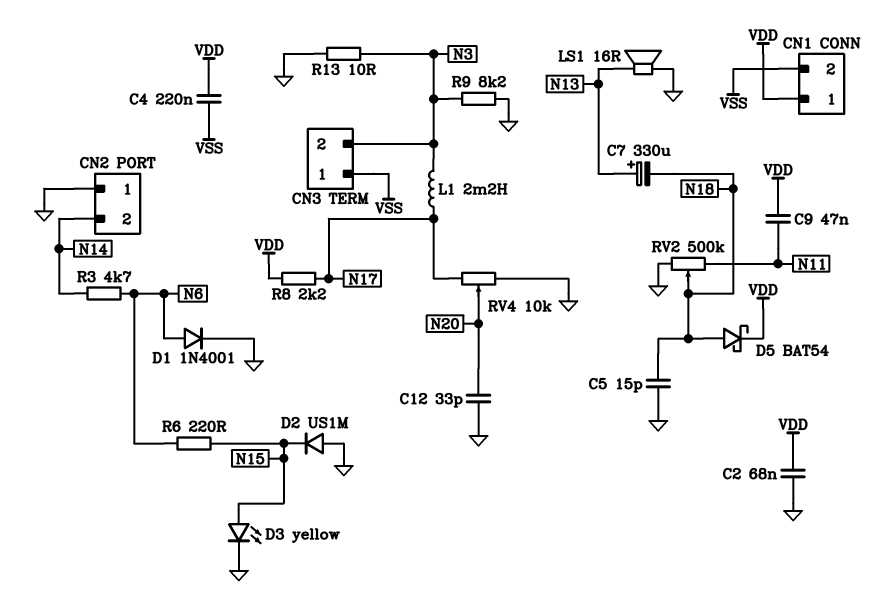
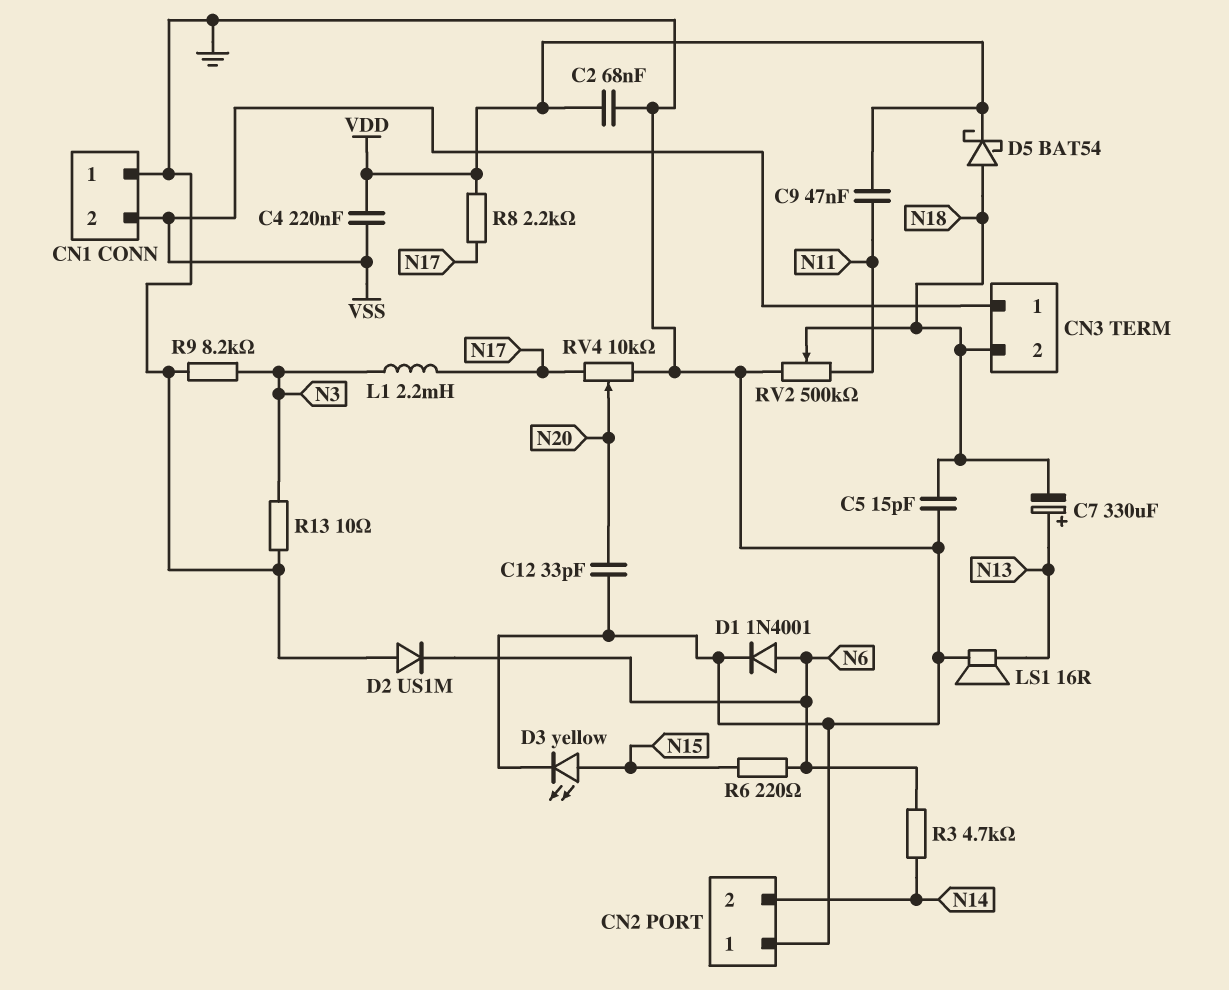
CN1 pin 1: VDD -> GND
CN3 pin 2: N3 -> N18
D2: diode US1M (A GND, K N15) -> diode US1M (A GND, K N6)

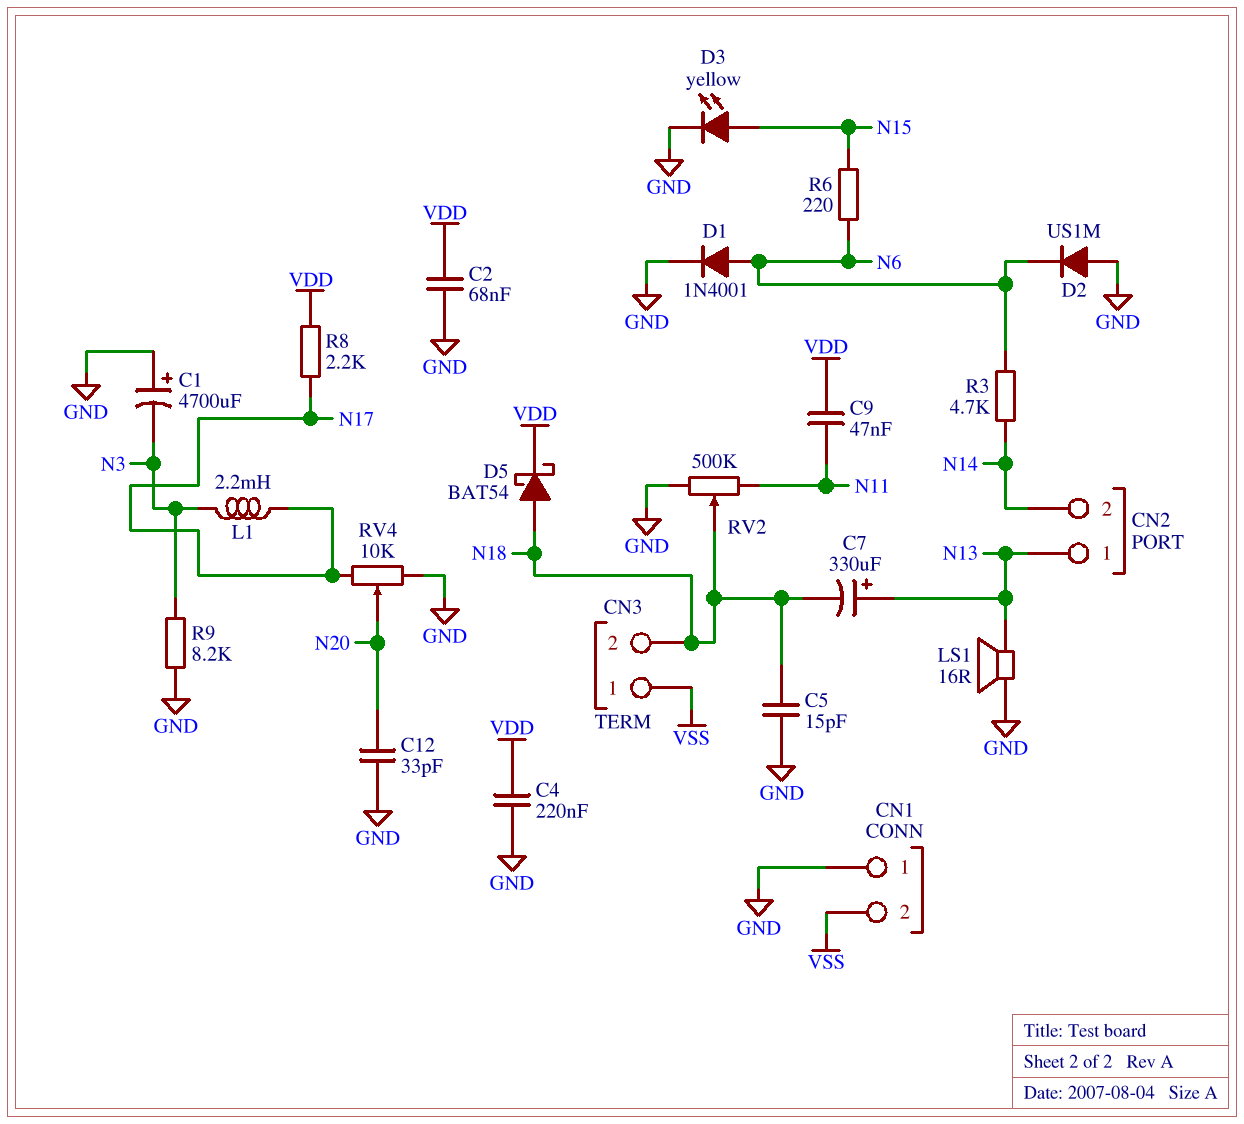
C1: none -> 4700uF (plus GND, minus N3)
C4: 220nF (VDD, VSS) -> 220nF (GND, VDD)
CN2 pin 1: GND -> N13
R13: 10 (GND, N3) -> none

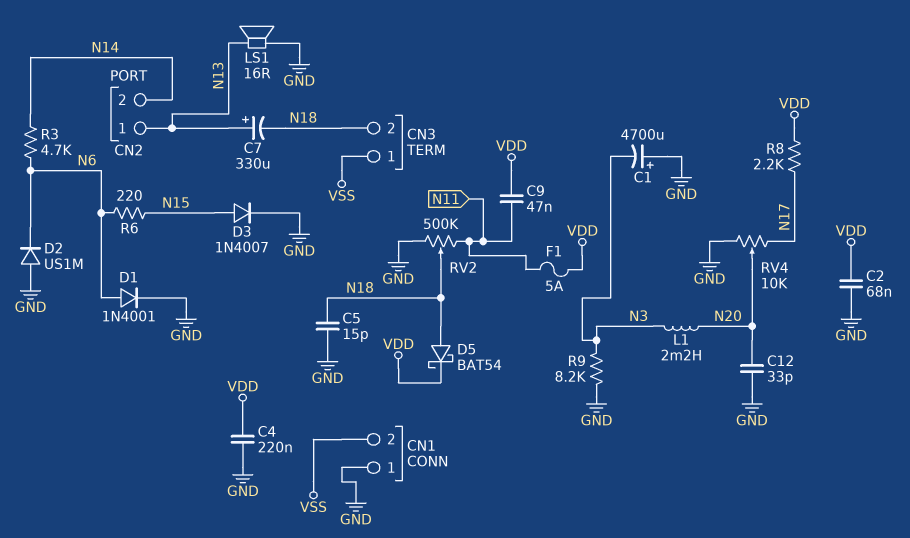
D3: LED yellow (A N15, K GND) -> diode 1N4007 (A N15, K GND)
F1: none -> 5A (N11, VDD)
L1: 2.2mH (N3, N17) -> 2.2mH (N3, N20)

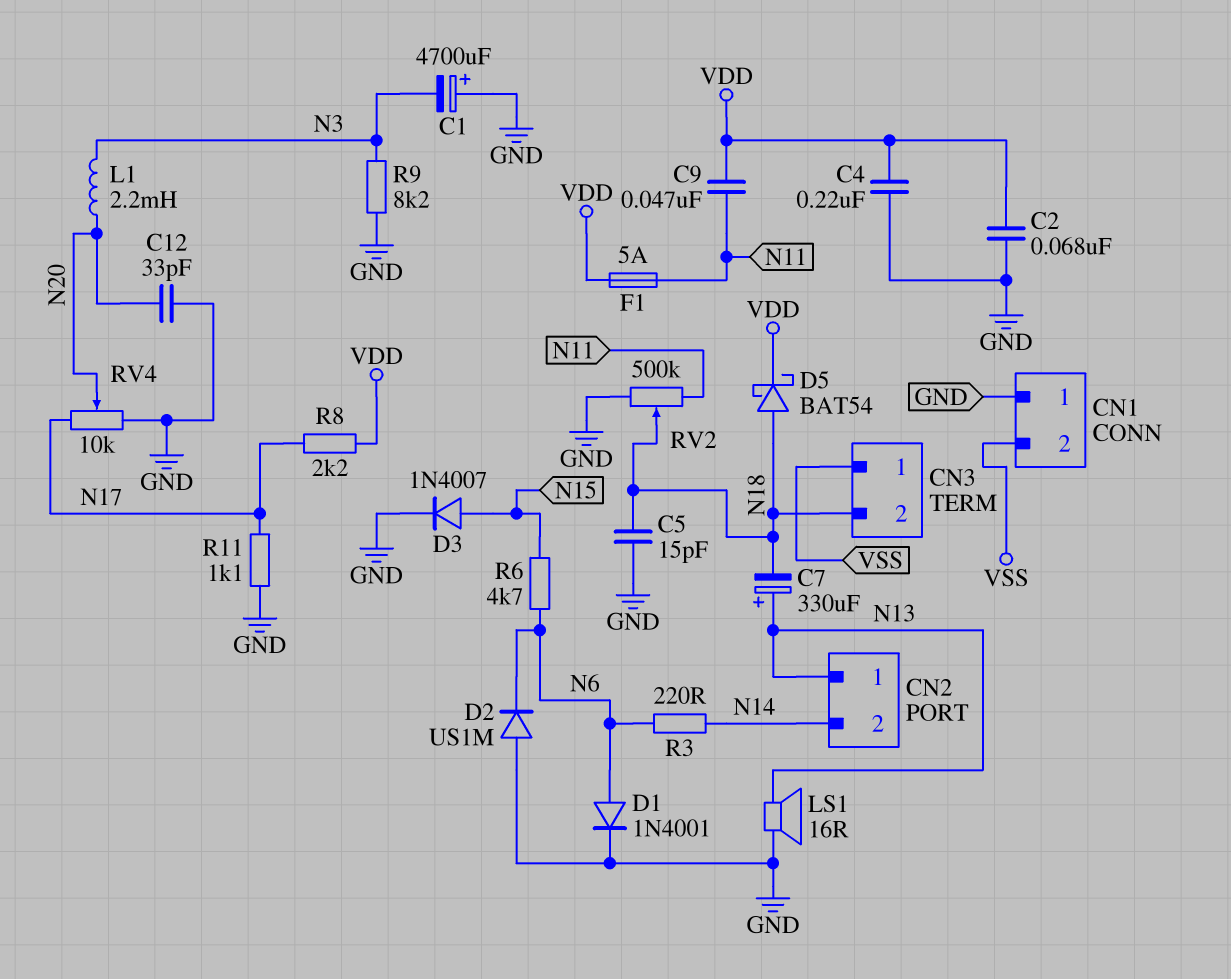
R3: 4.7k (N6, N14) -> 220 (N6, N14)
R6: 220 (N6, N15) -> 4.7k (N6, N15)
R11: none -> 1.1k (GND, N17)

